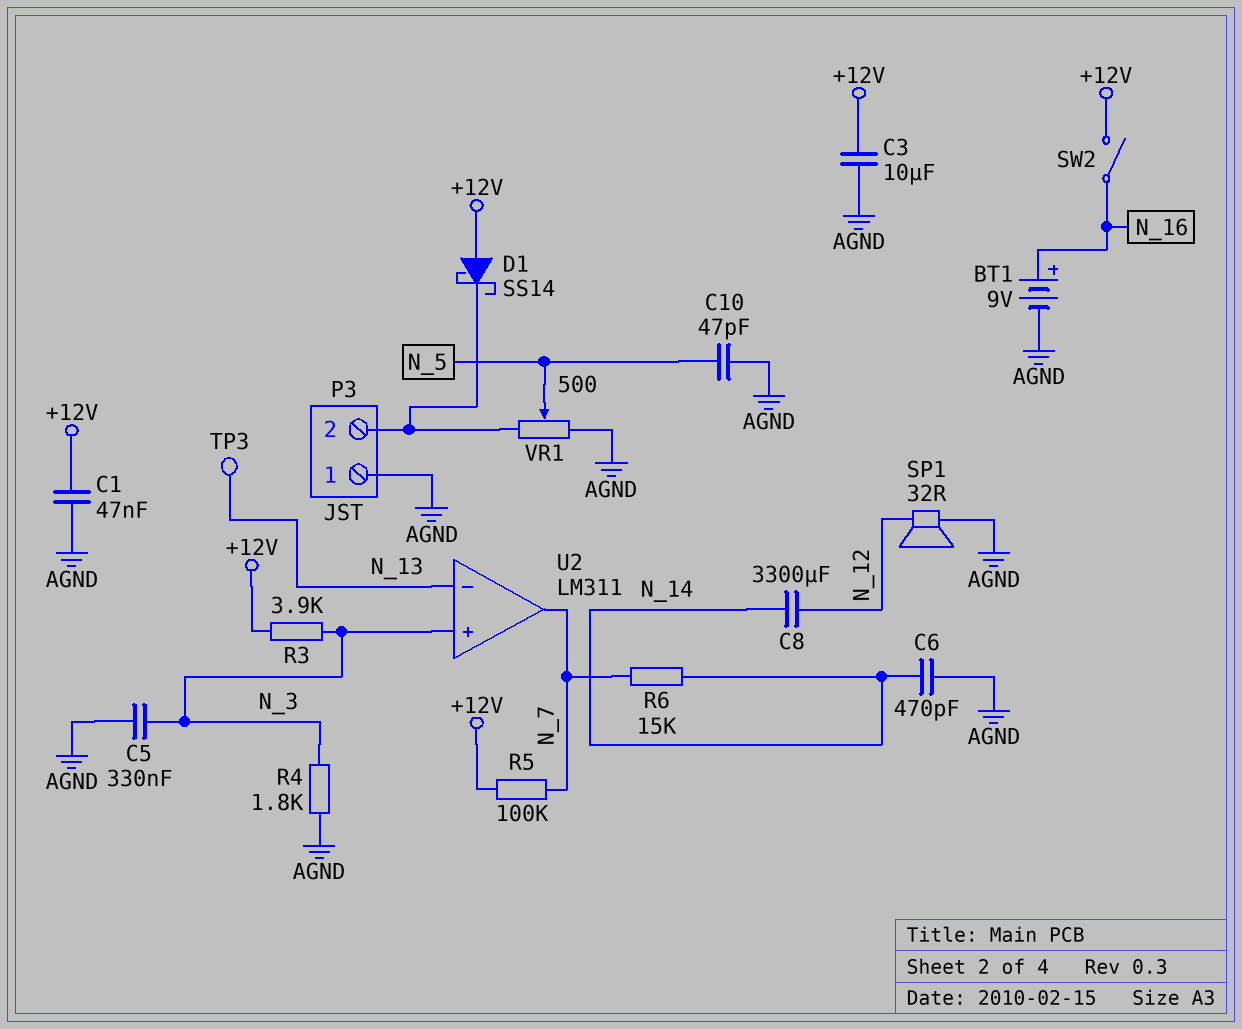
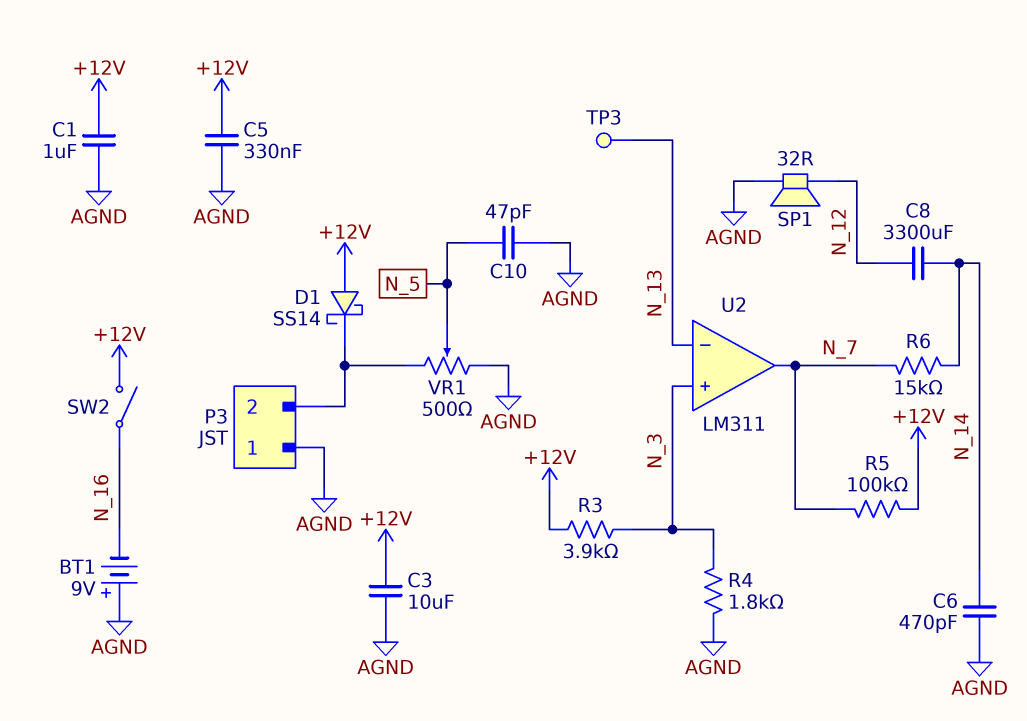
BT1: 9V (plus N_16, minus AGND) -> 9V (plus AGND, minus N_16)
C1: 47nF (+12V, AGND) -> 1uF (+12V, AGND)
C5: 330nF (AGND, N_3) -> 330nF (+12V, AGND)

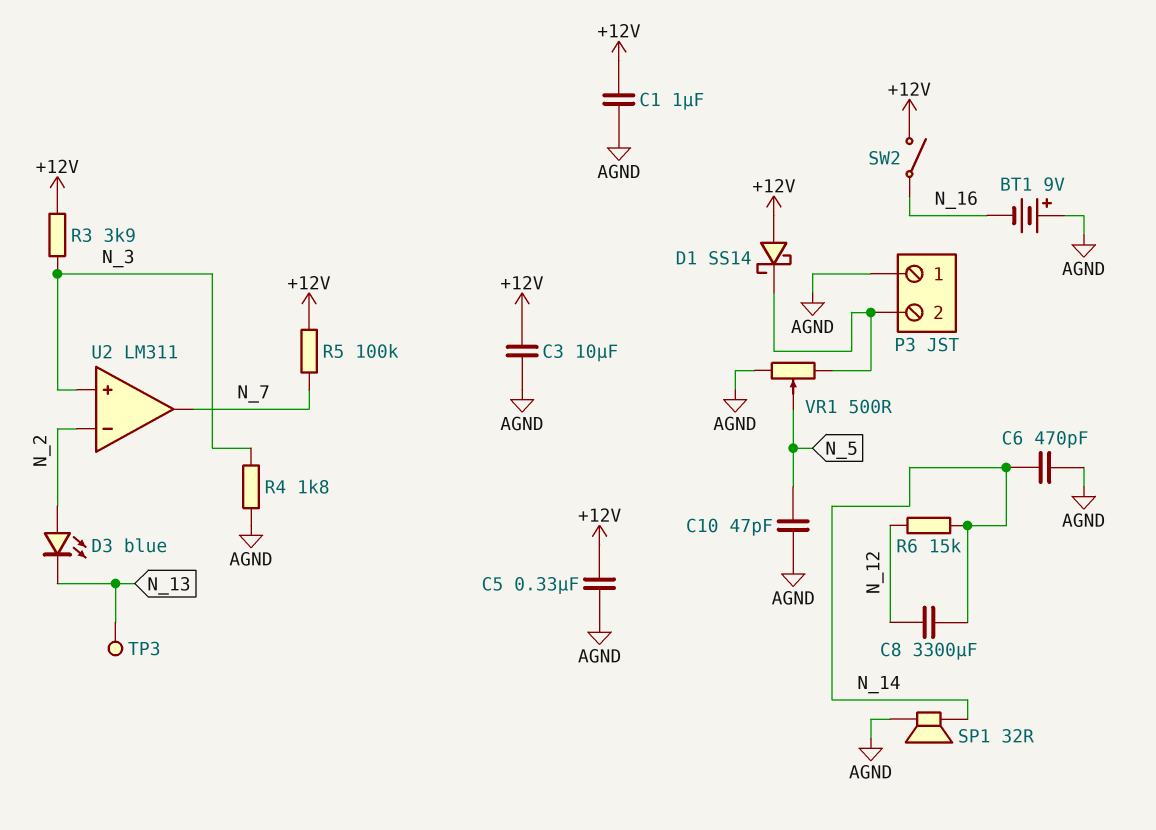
D3: none -> LED blue (A N_2, K N_13)
R6: 15k (N_7, N_14) -> 15k (N_12, N_14)
SP1: speaker 32R (AGND, N_12) -> speaker 32R (AGND, N_14)
U2 pin in-: N_13 -> N_2

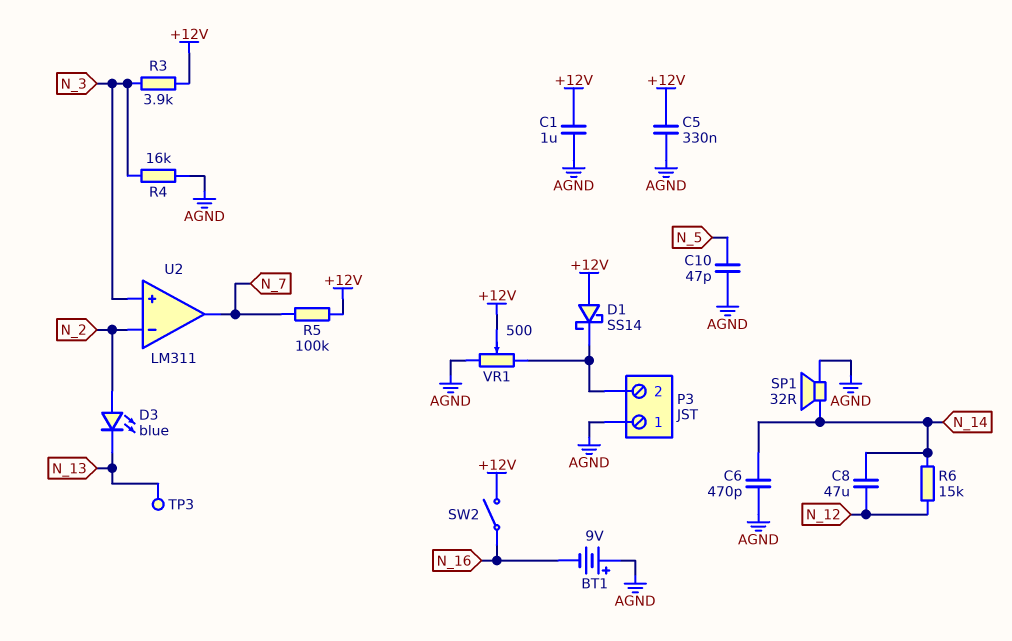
C3: 10uF (+12V, AGND) -> none
C8: 3300uF (N_12, N_14) -> 47uF (N_12, N_14)
R4: 1.8k (AGND, N_3) -> 16k (AGND, N_3)
VR1: 500 (AGND, P3/2, wiper N_5) -> 500 (AGND, P3/2, wiper +12V)

